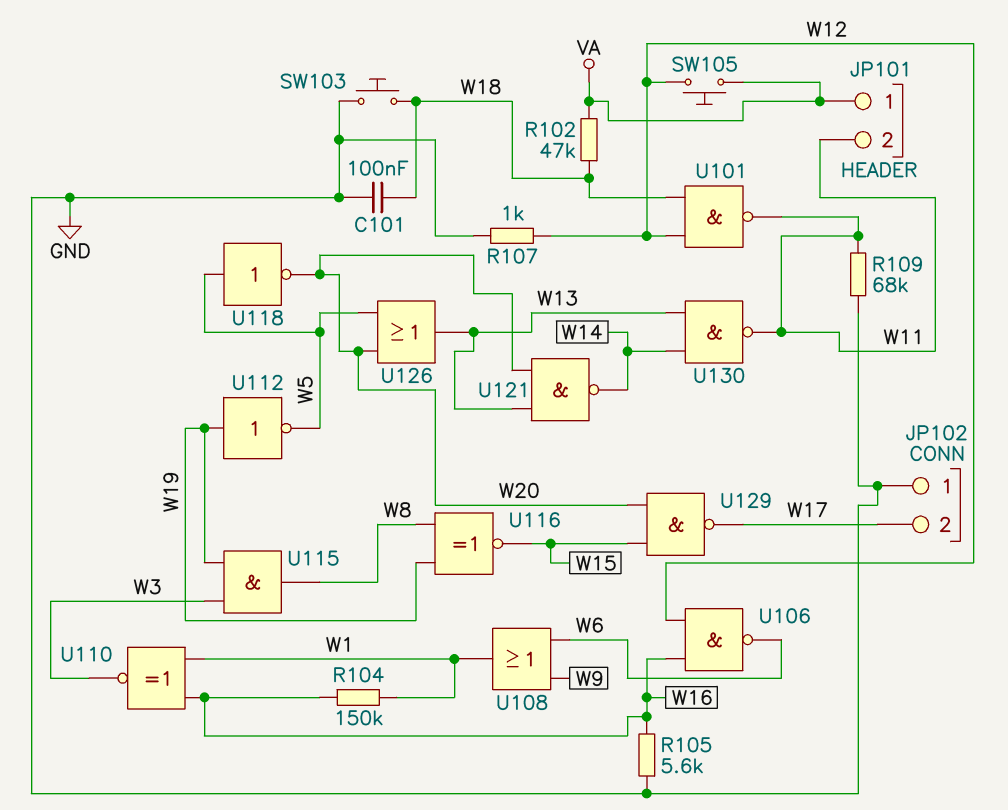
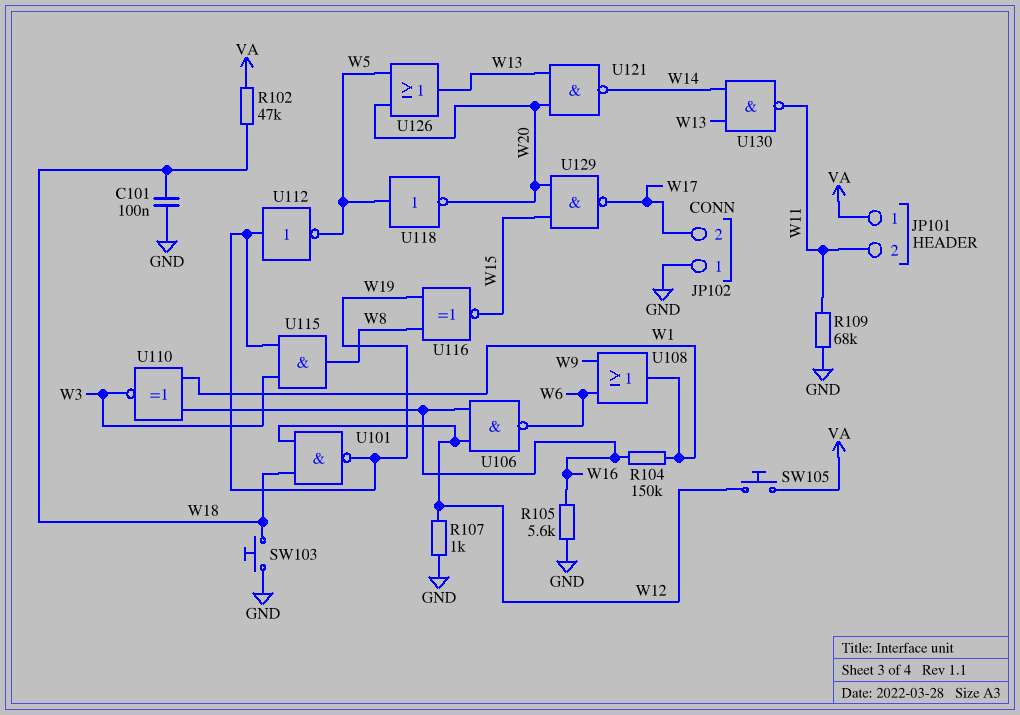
U101: NAND (in W12, in W18, out W11) -> NAND (in W12, in W18, out W19)

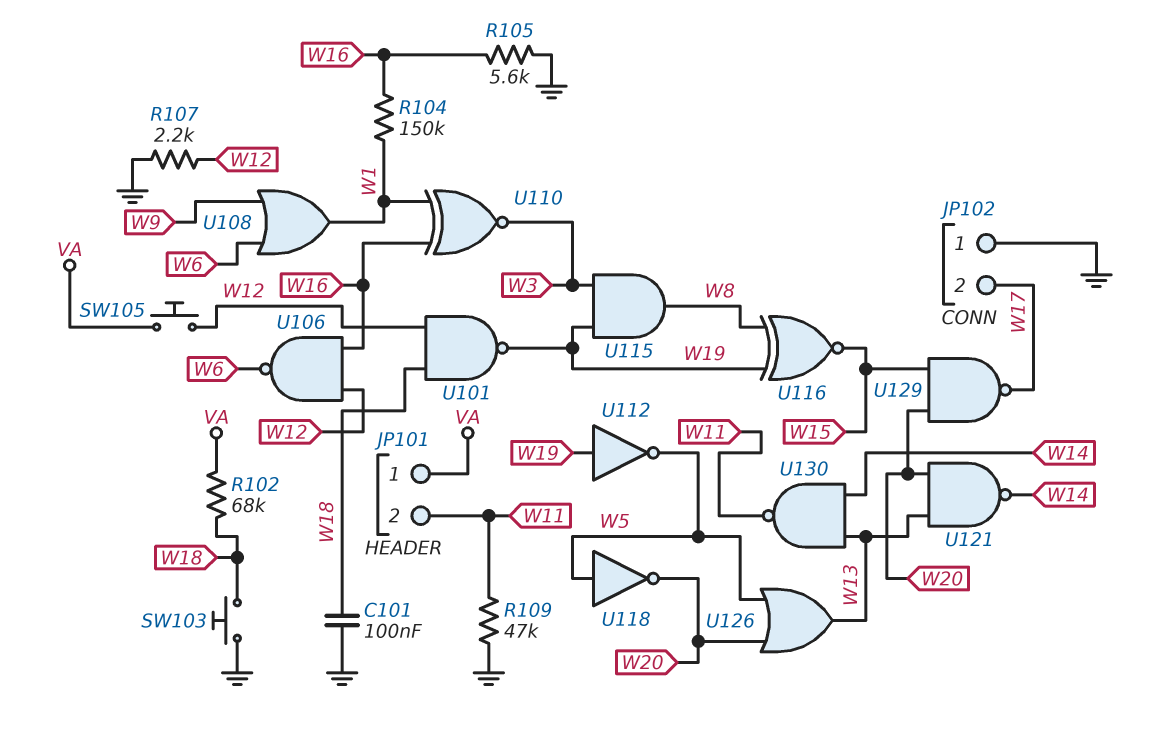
R102: 47k (VA, W18) -> 68k (VA, W18)
R107: 1k (GND, W12) -> 2.2k (GND, W12)
R109: 68k (GND, W11) -> 47k (GND, W11)

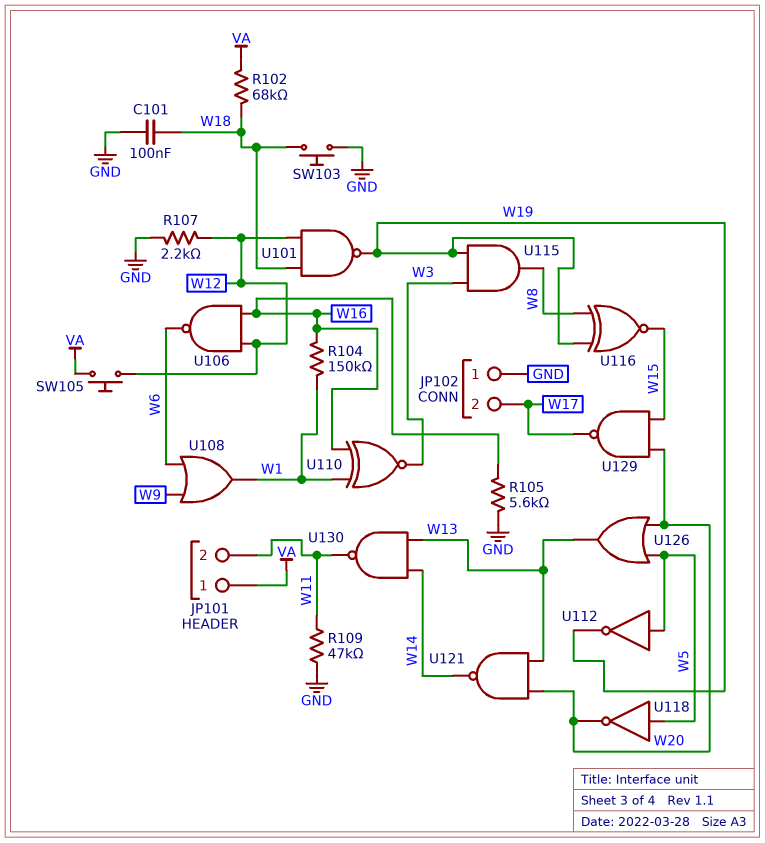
U112: NOT (in W19, out W5) -> NOT (in W5, out W19)

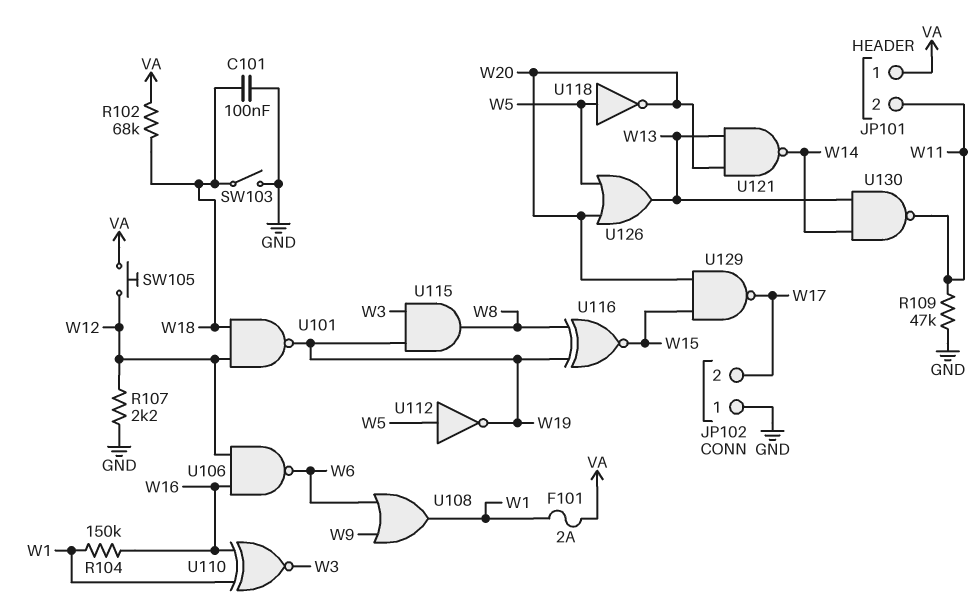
F101: none -> 2A (VA, W1)
R105: 5.6k (GND, W16) -> none
SW103: button (GND, W18) -> switch (GND, W18)

